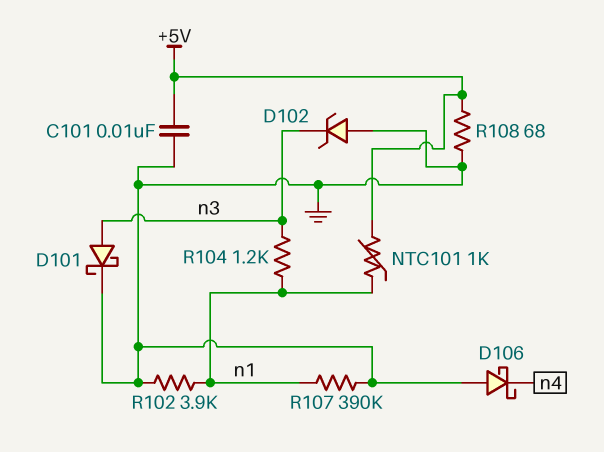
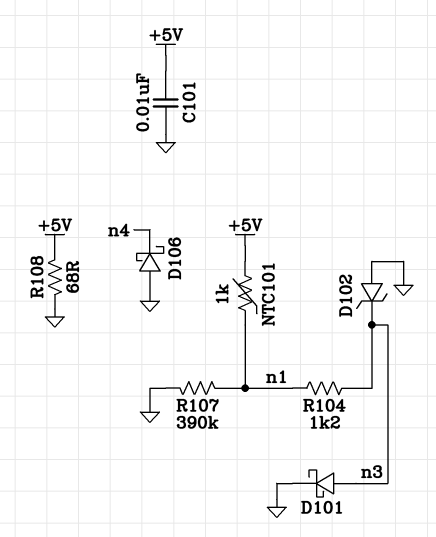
R102: 3.9k (GND, n1) -> none

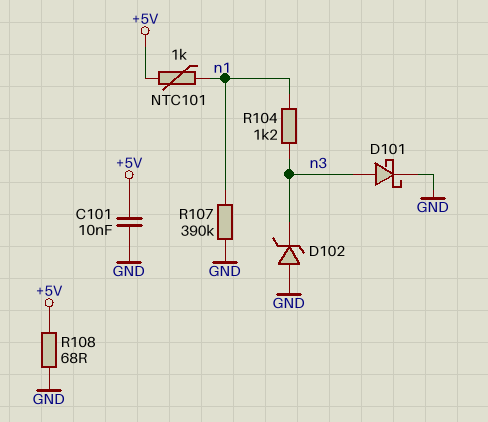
D106: schottky (A GND, K n4) -> none

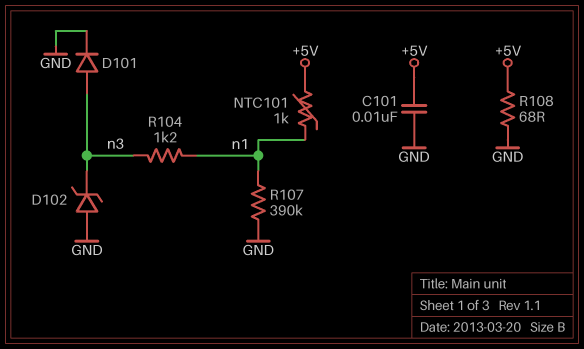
D101: schottky (A n3, K GND) -> diode (A n3, K GND)

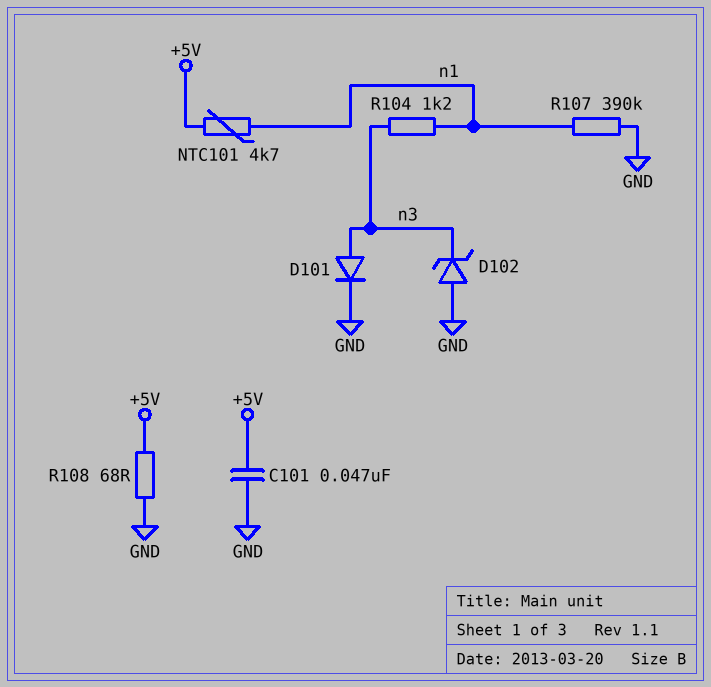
C101: 10nF (+5V, GND) -> 47nF (+5V, GND)
NTC101: 1k (+5V, n1) -> 4.7k (+5V, n1)

